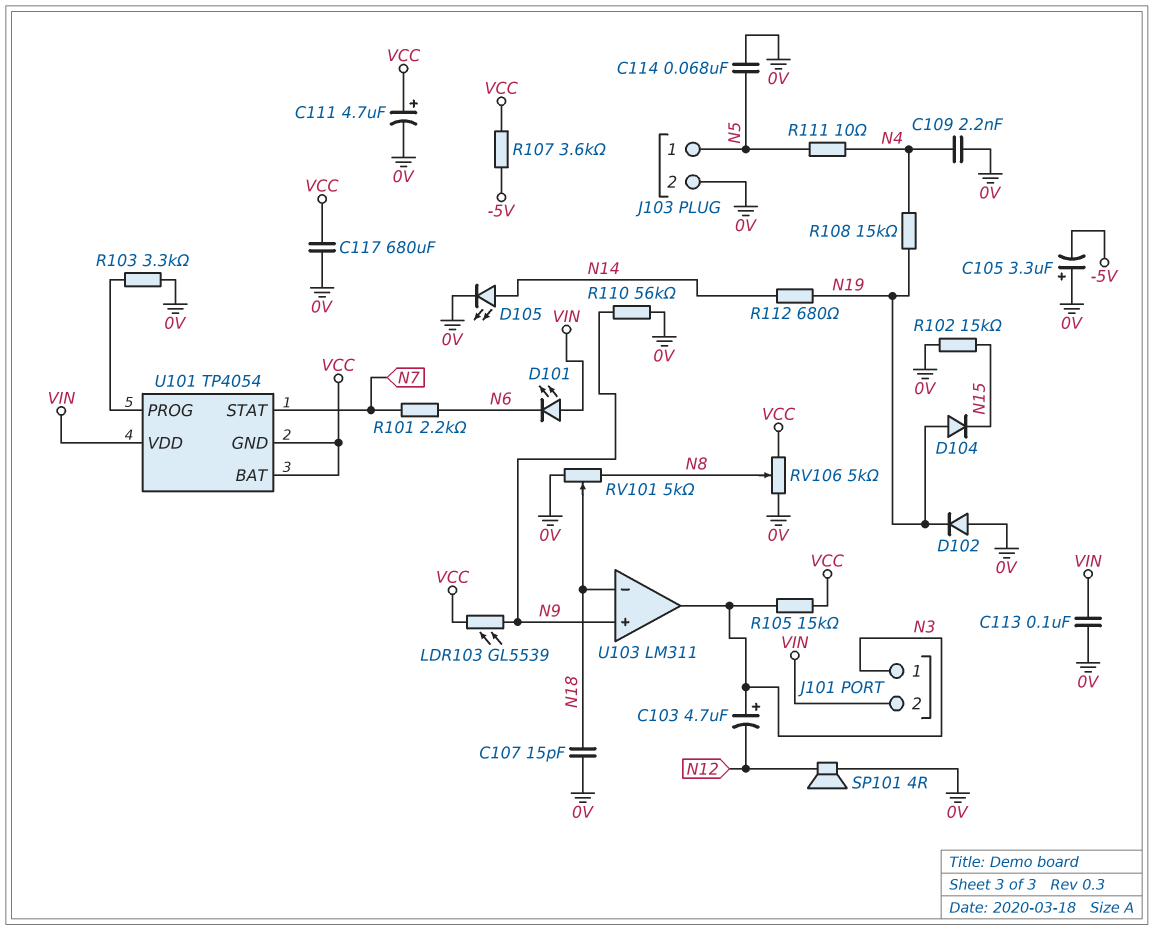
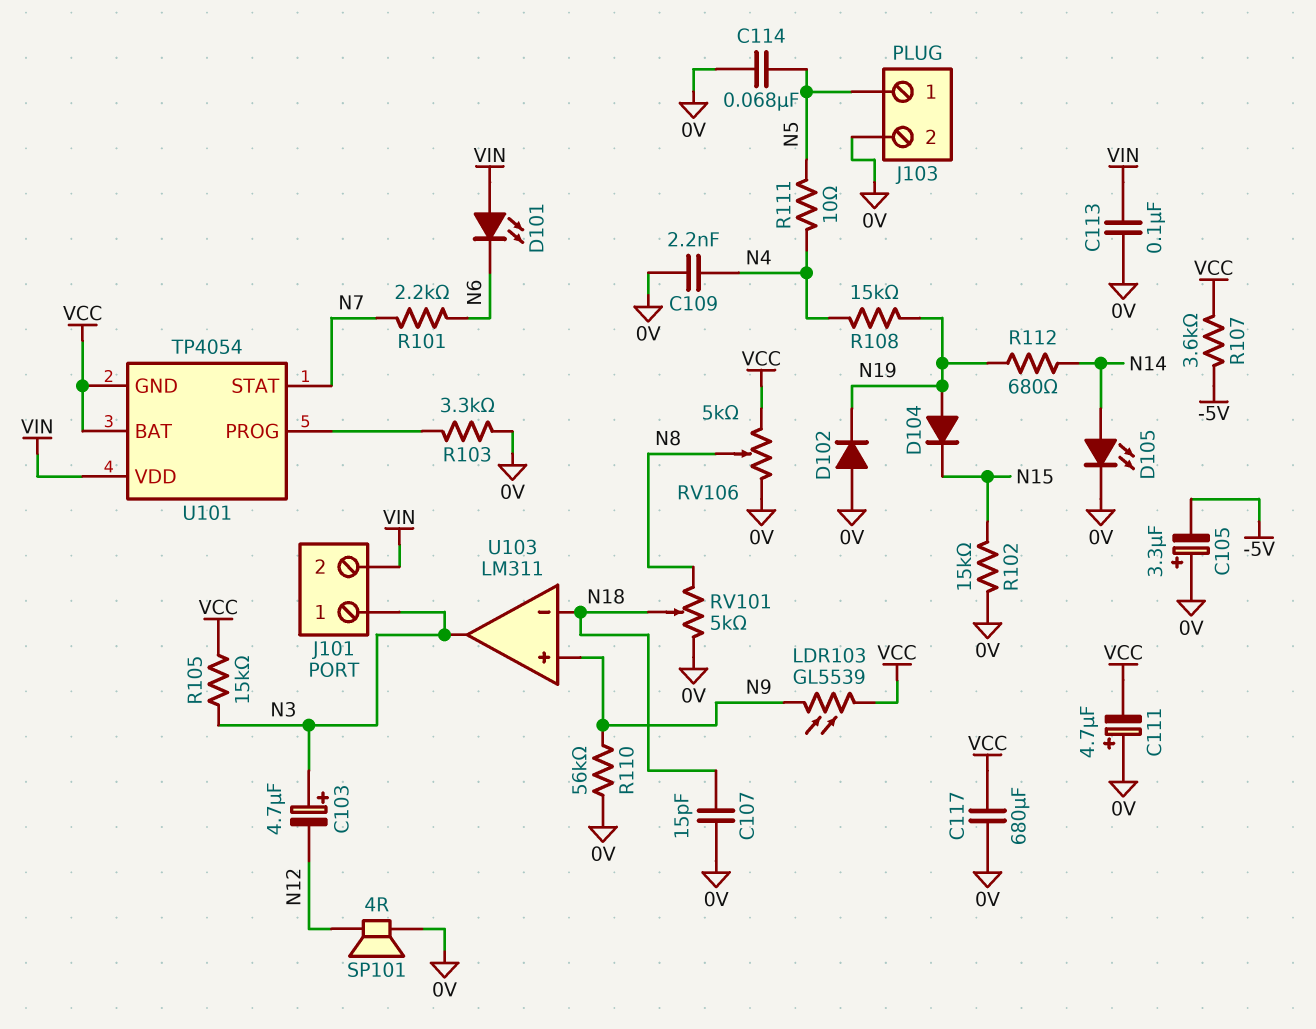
C111: 4.7uF (plus VCC, minus 0V) -> 4.7uF (plus 0V, minus VCC)

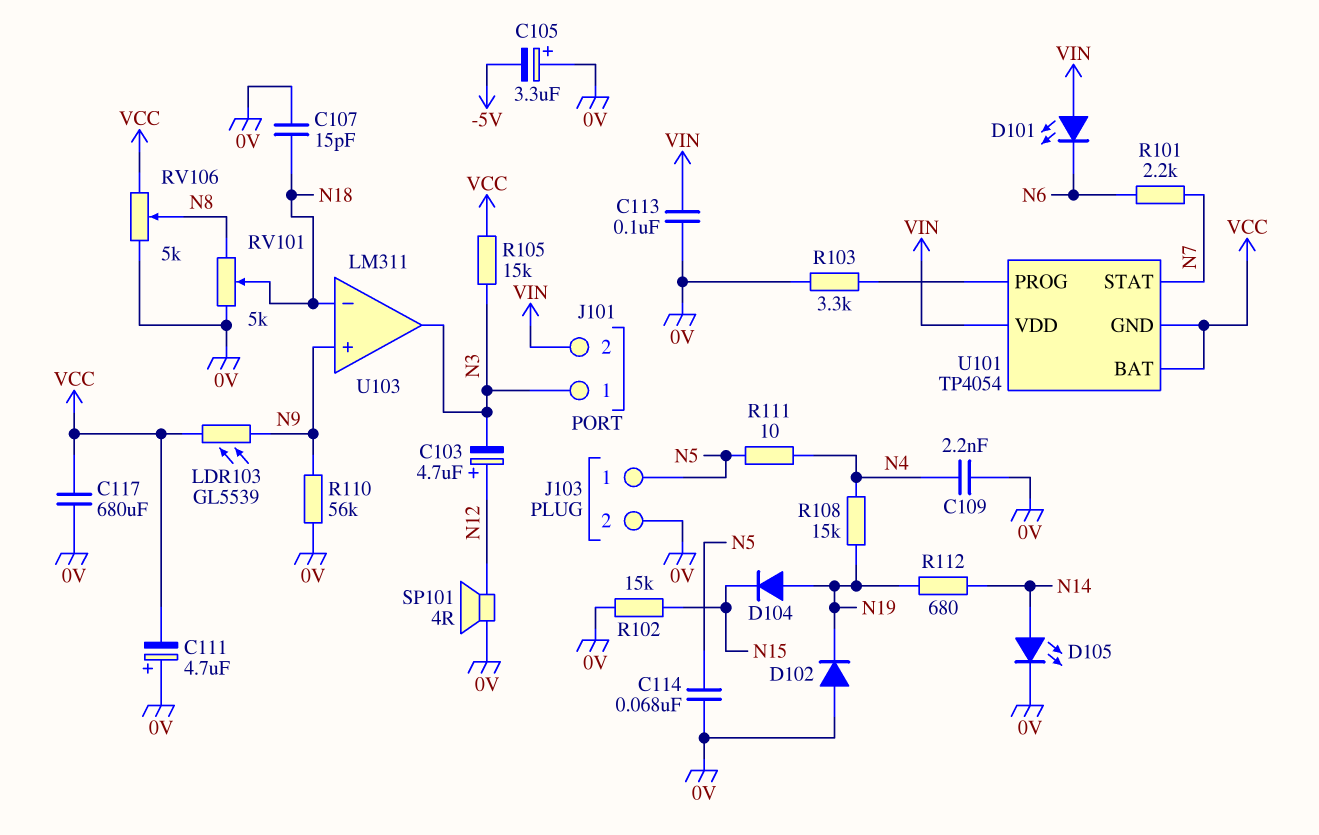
C103: 4.7uF (plus N3, minus N12) -> 4.7uF (plus N12, minus N3)
R107: 3.6k (-5V, VCC) -> none

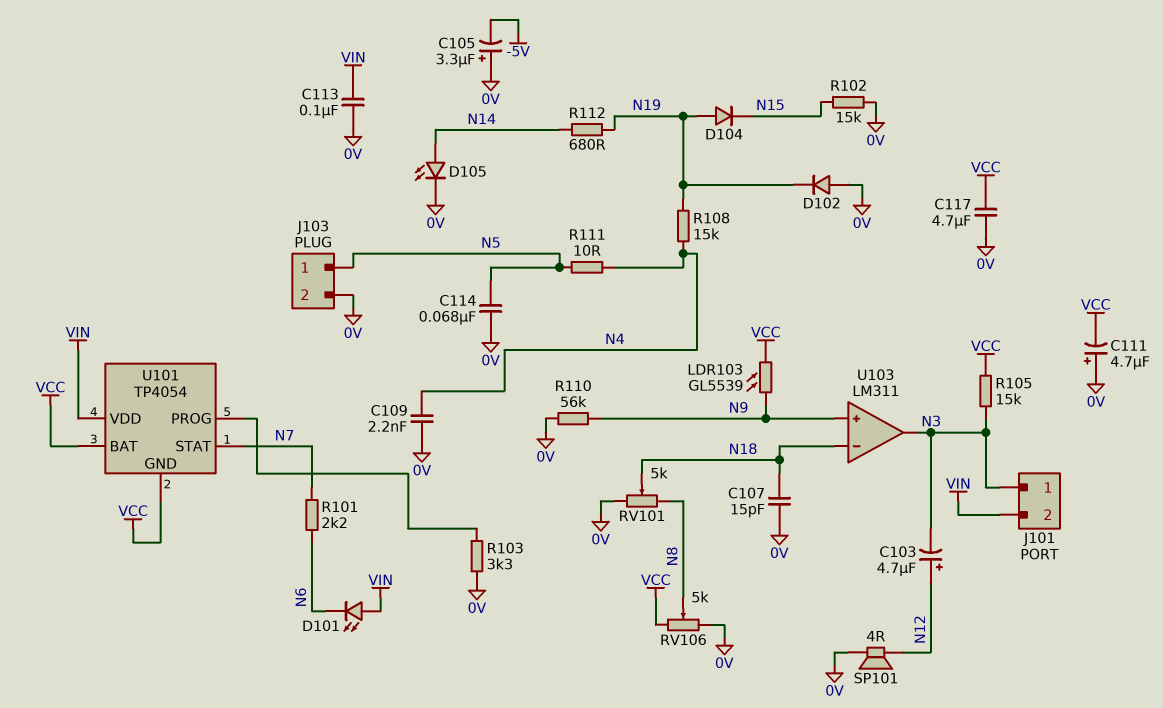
C117: 680uF (0V, VCC) -> 4.7uF (0V, VCC)

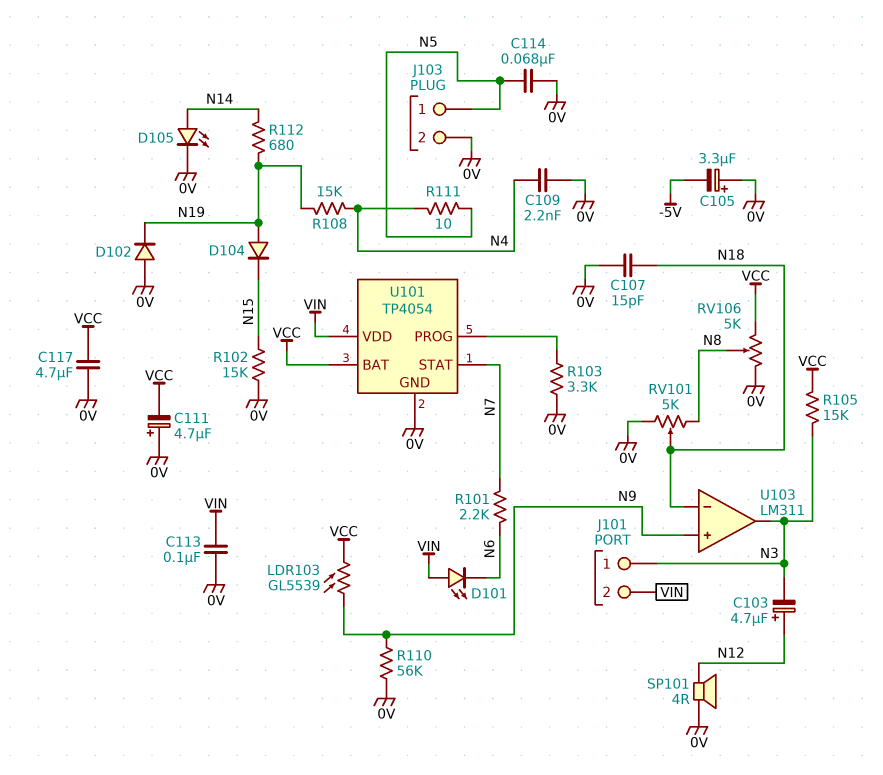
U101 pin GND: VCC -> 0V

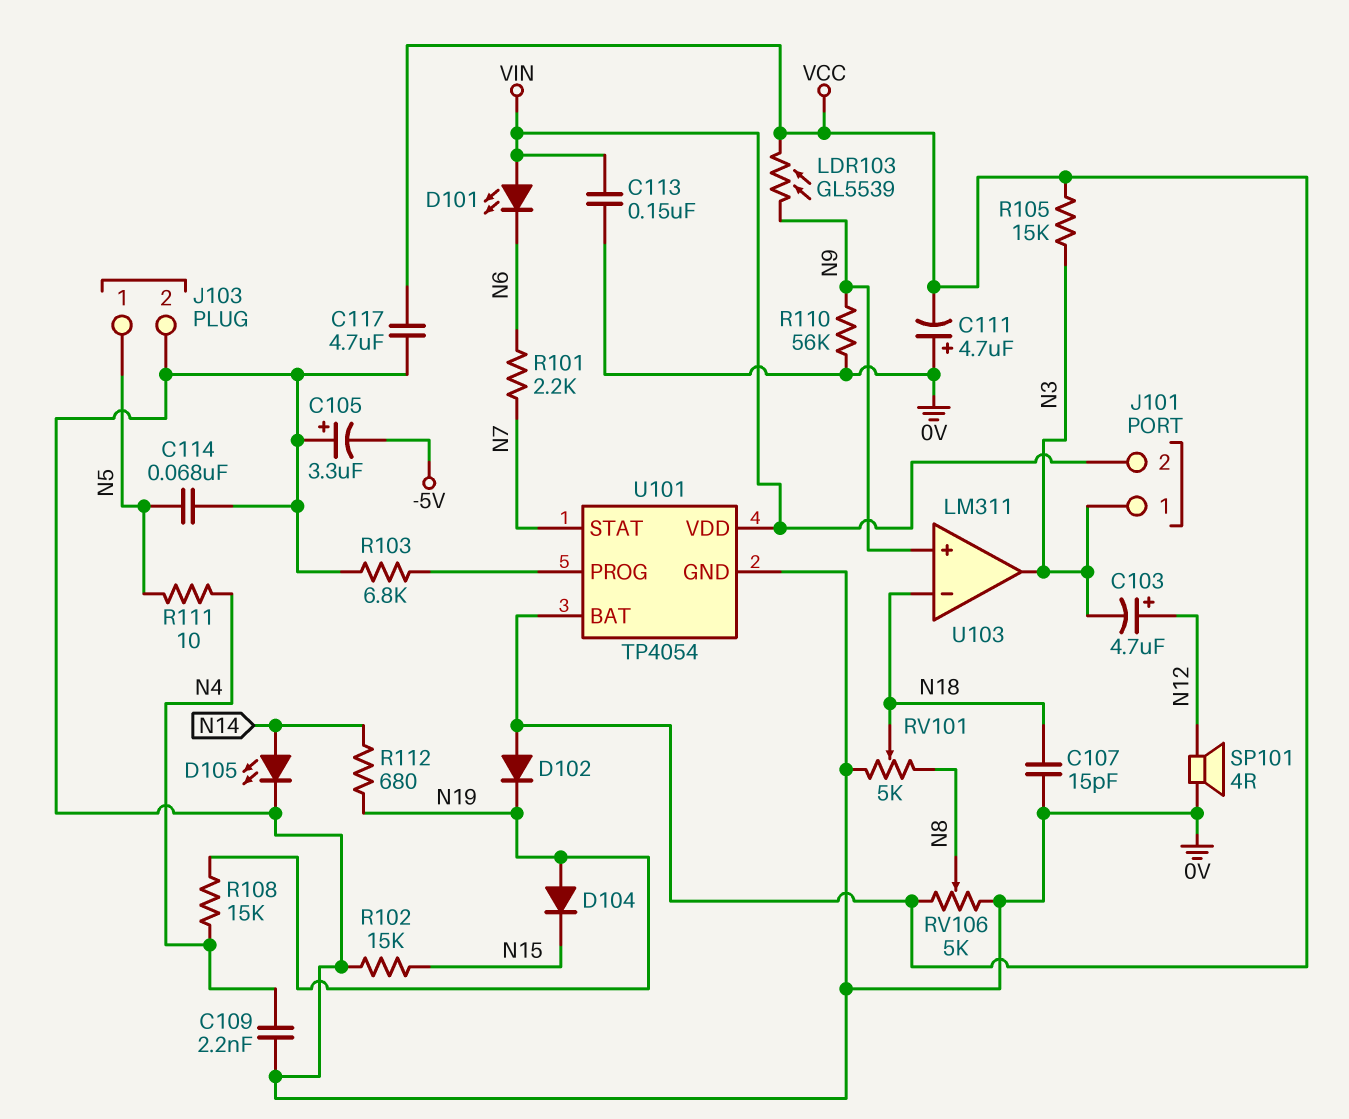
C113: 100nF (0V, VIN) -> 150nF (0V, VIN)
D102: diode (A 0V, K N19) -> diode (A VCC, K N19)
R103: 3.3k (0V, U101/PROG) -> 6.8k (0V, U101/PROG)

